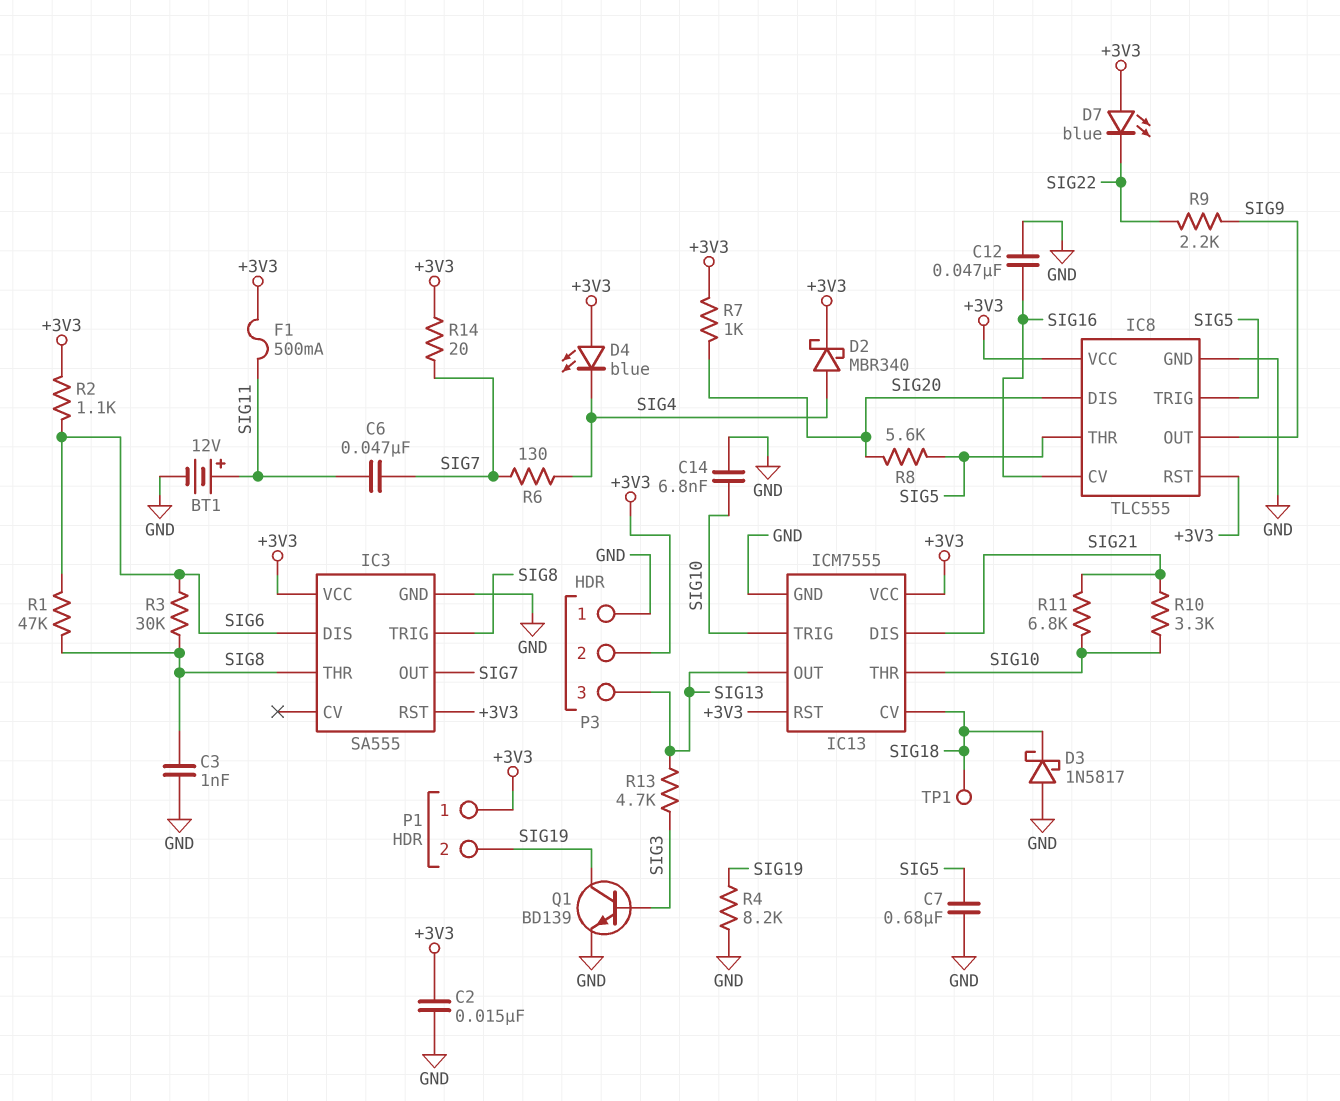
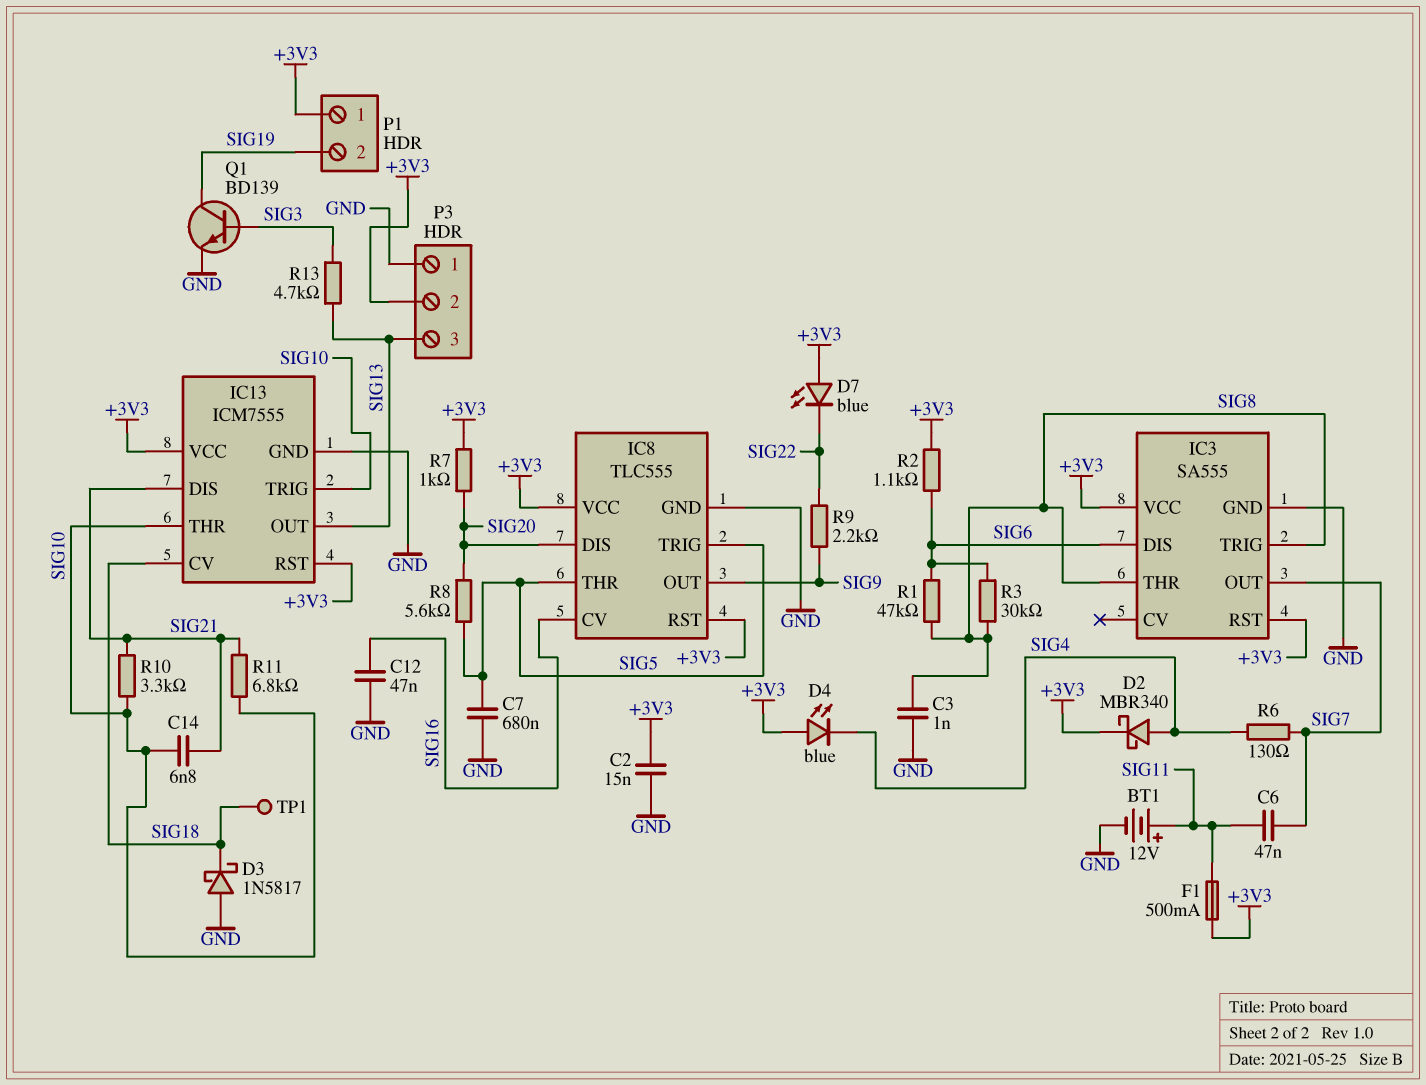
C14: 6.8nF (GND, SIG10) -> 6.8nF (SIG10, SIG21)
R4: 8.2k (GND, SIG19) -> none
R14: 20 (+3V3, SIG7) -> none

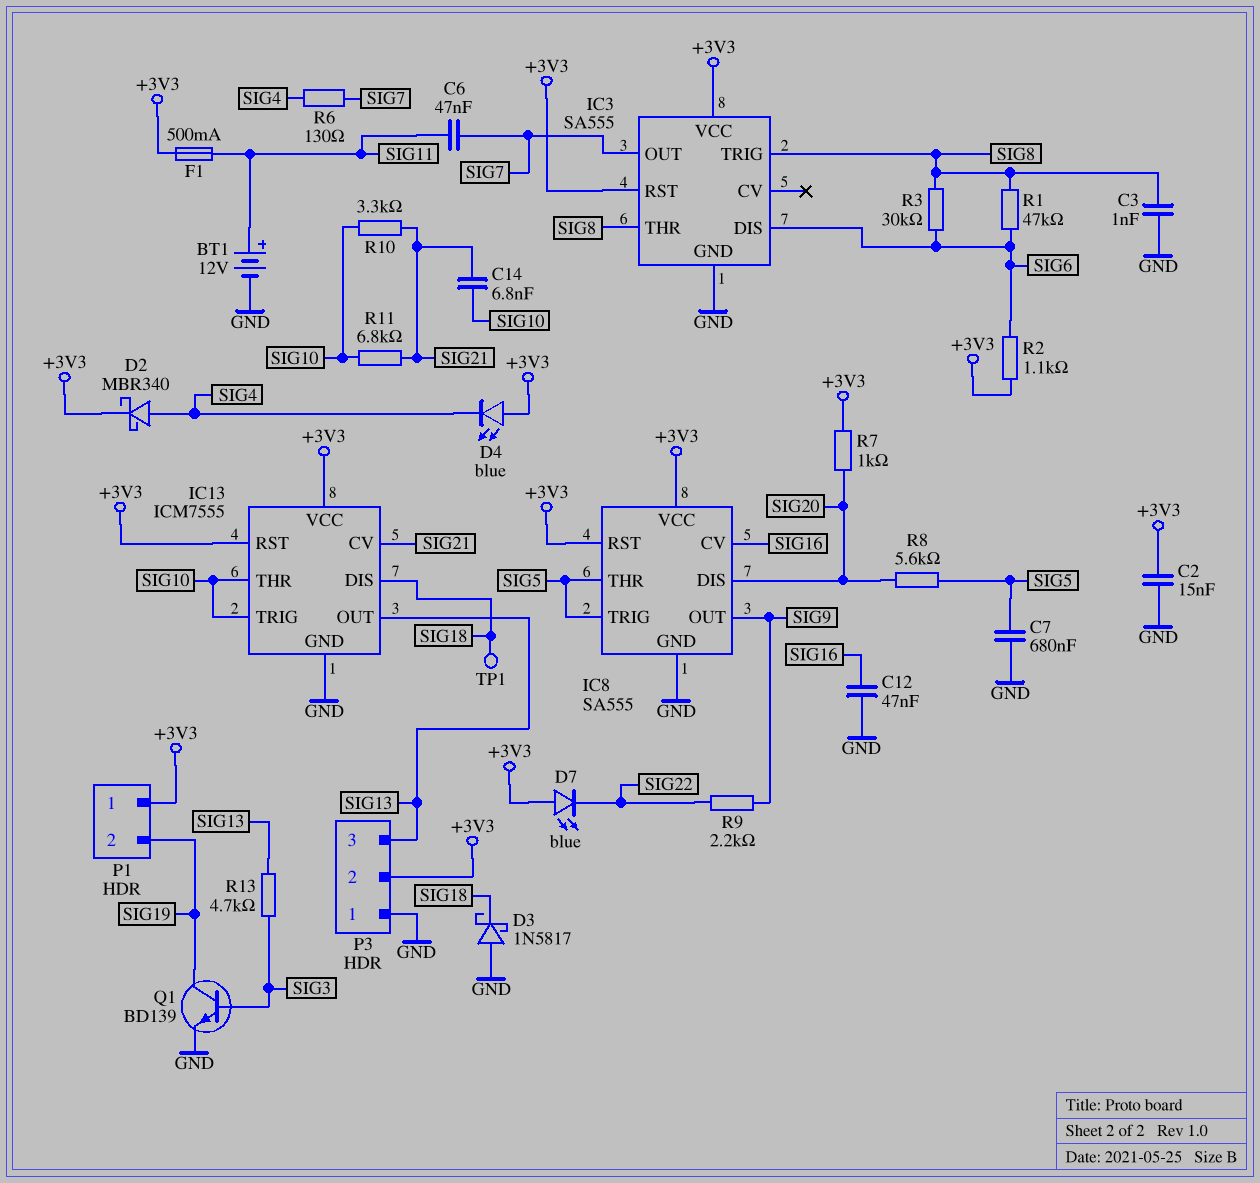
IC8: TLC555 -> SA555
IC13 pin CV: SIG18 -> SIG21
IC13 pin DIS: SIG21 -> SIG18

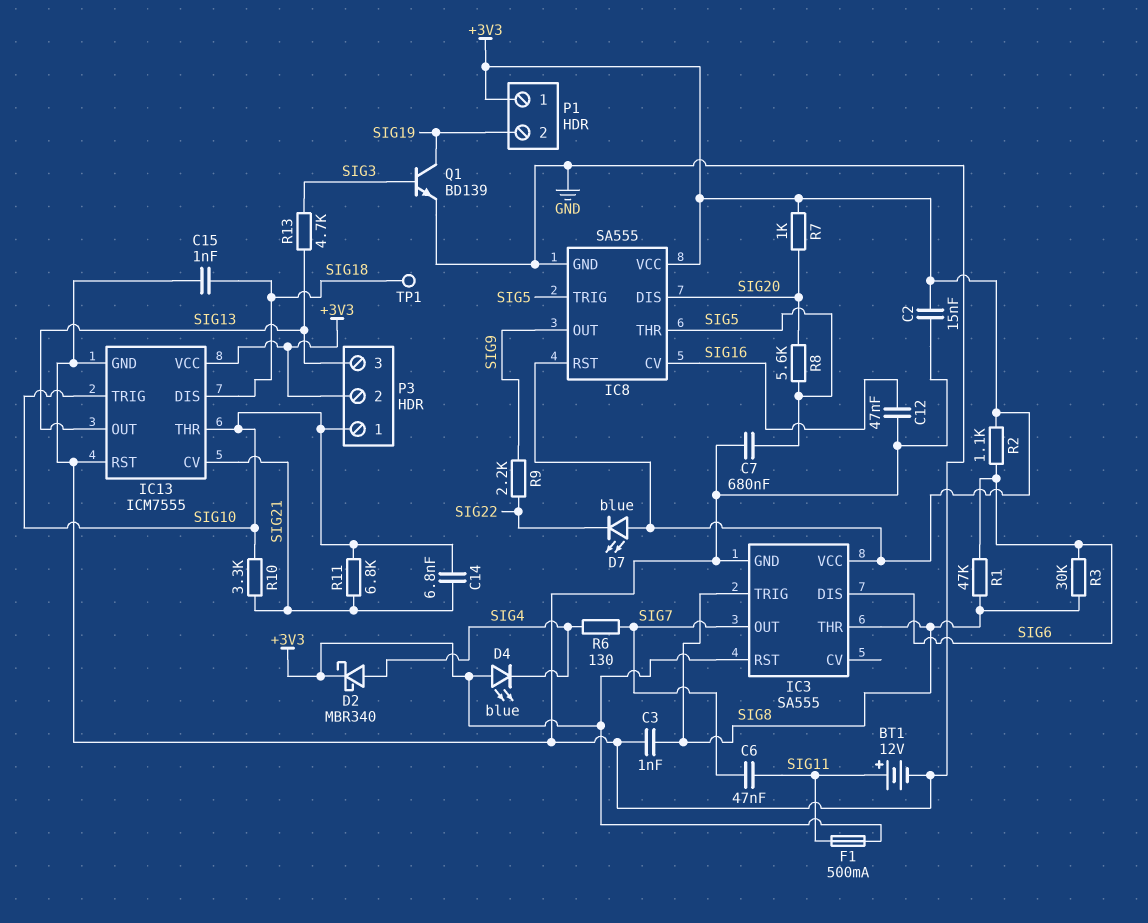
C15: none -> 1nF (GND, SIG18)
D3: schottky 1N5817 (A GND, K SIG18) -> none
IC13 pin RST: +3V3 -> GND
P3 pin 1: GND -> SIG10

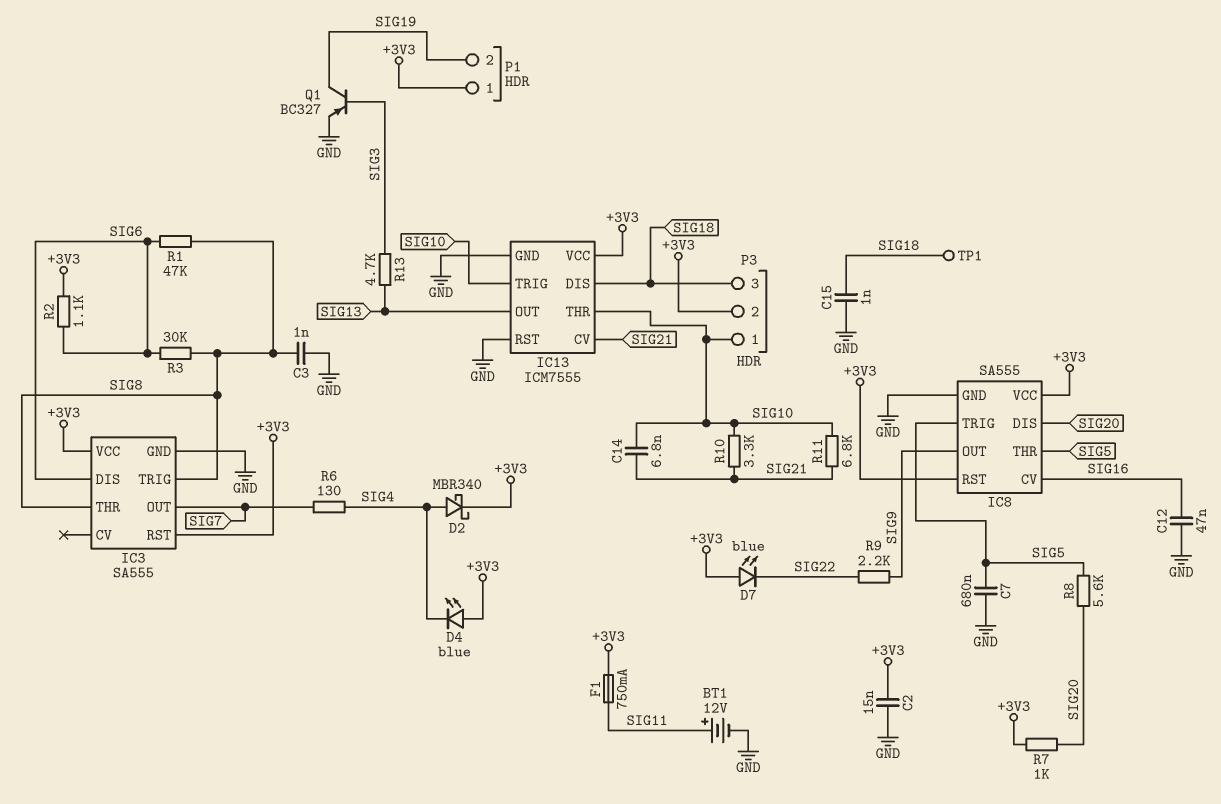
C6: 47nF (SIG7, SIG11) -> none
F1: 500mA (+3V3, SIG11) -> 750mA (+3V3, SIG11)
P3 pin 3: SIG13 -> SIG18
Q1: NPN BD139 (B SIG3, C SIG19, E GND) -> PNP BC327 (B SIG3, C SIG19, E GND)

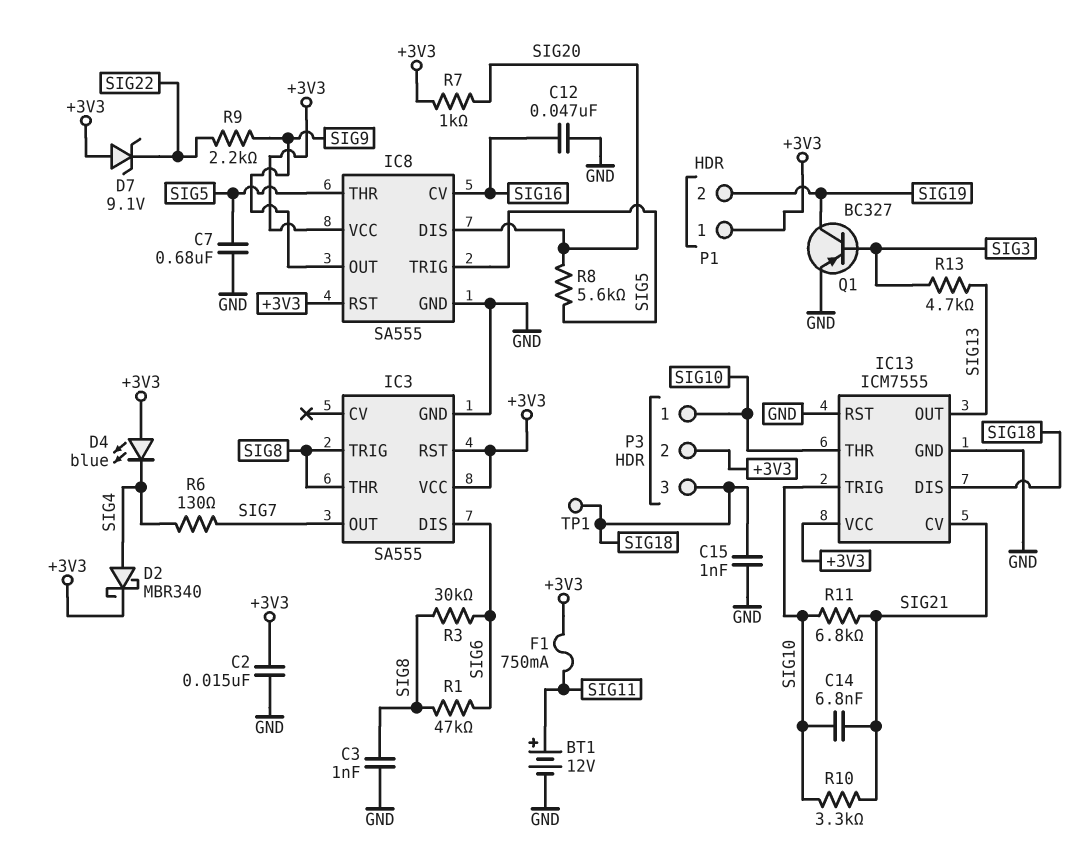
D7: LED blue (A +3V3, K SIG22) -> zener 9.1V (A +3V3, K SIG22)
R2: 1.1k (+3V3, SIG6) -> none

